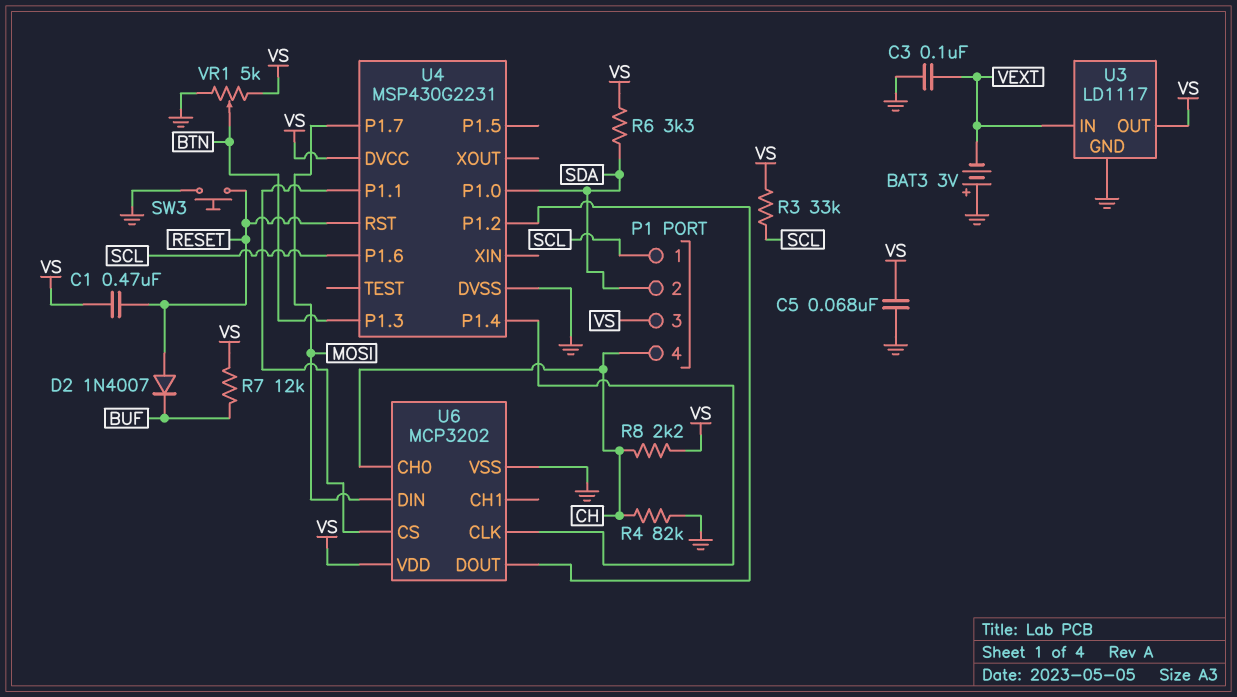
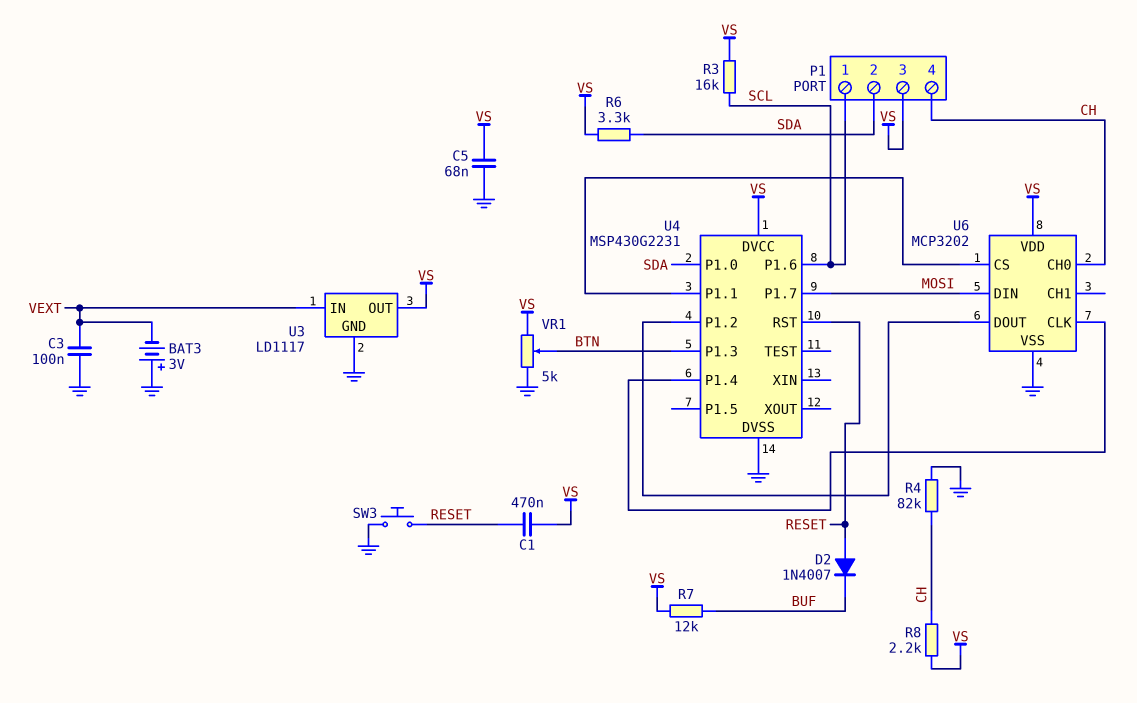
R3: 33k (SCL, VS) -> 16k (SCL, VS)

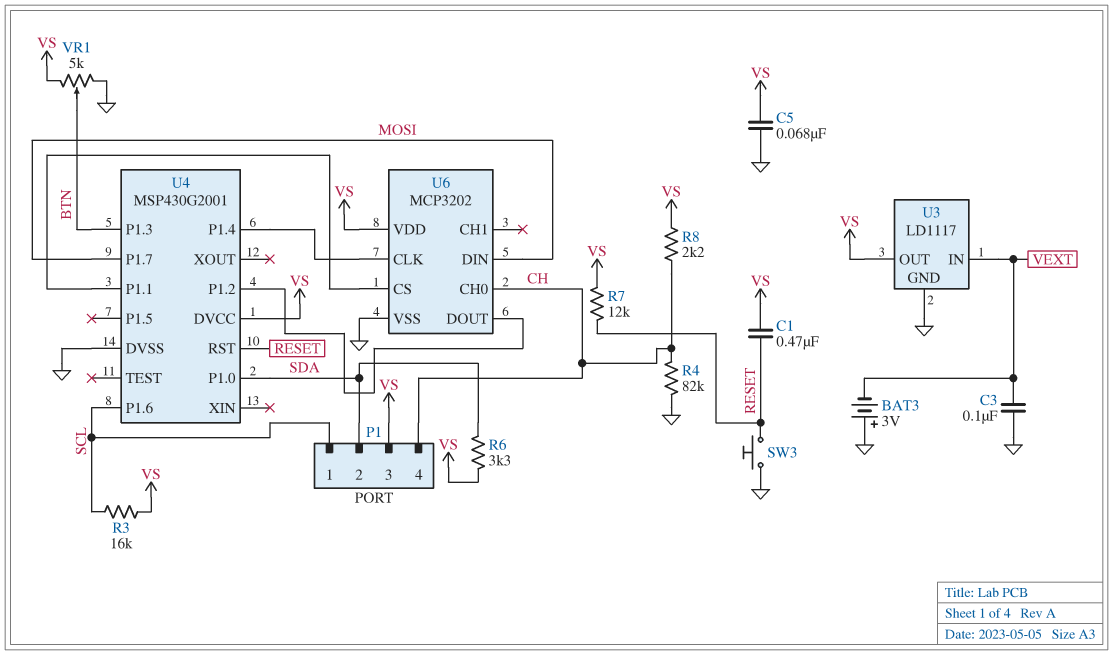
D2: diode 1N4007 (A RESET, K BUF) -> none
R7: 12k (BUF, VS) -> 12k (RESET, VS)
U4: MSP430G2231 -> MSP430G2001

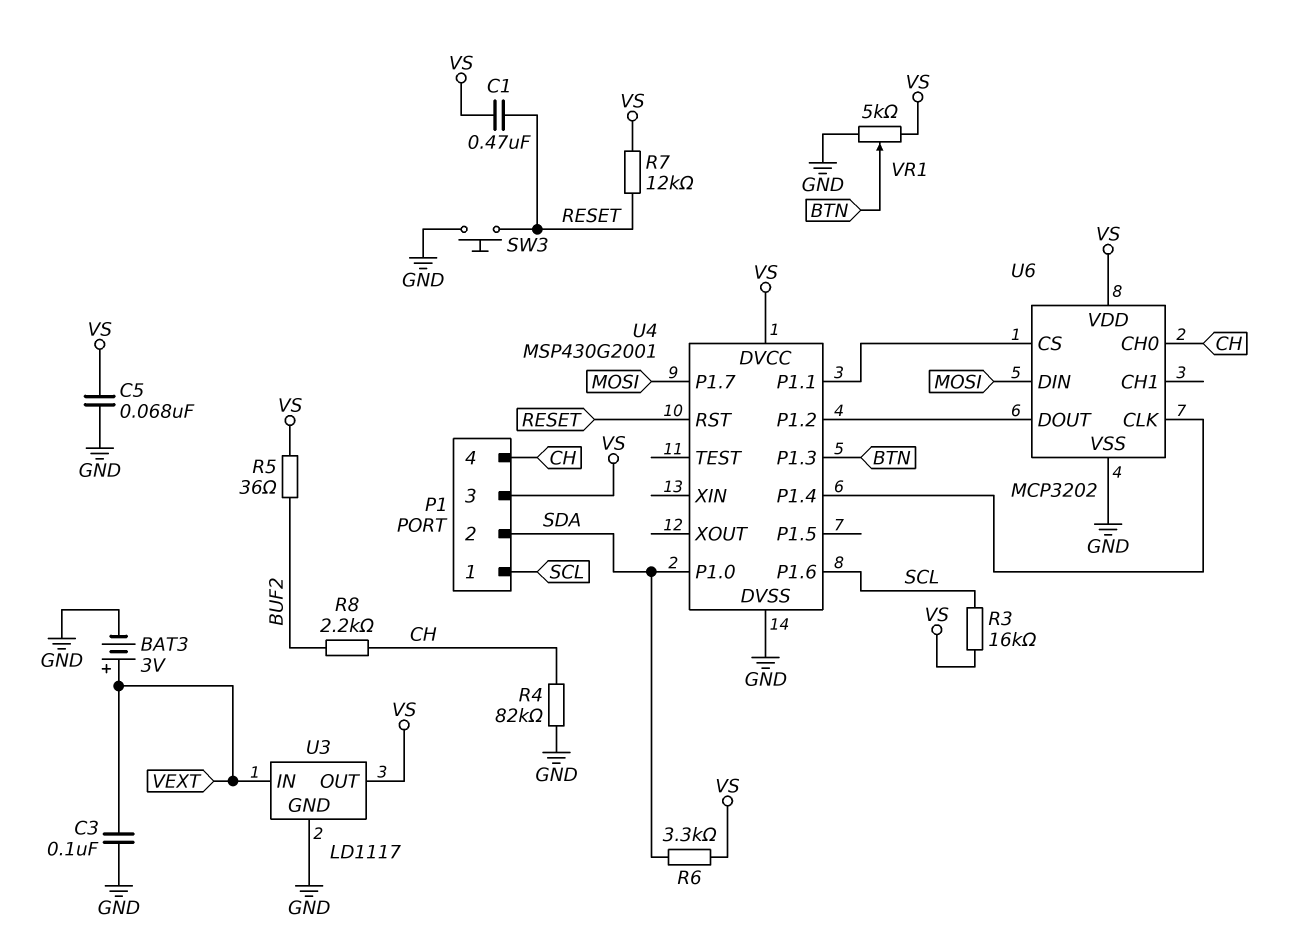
BAT3: 3V (plus GND, minus VEXT) -> 3V (plus VEXT, minus GND)
R5: none -> 36 (BUF2, VS)
R8: 2.2k (CH, VS) -> 2.2k (BUF2, CH)

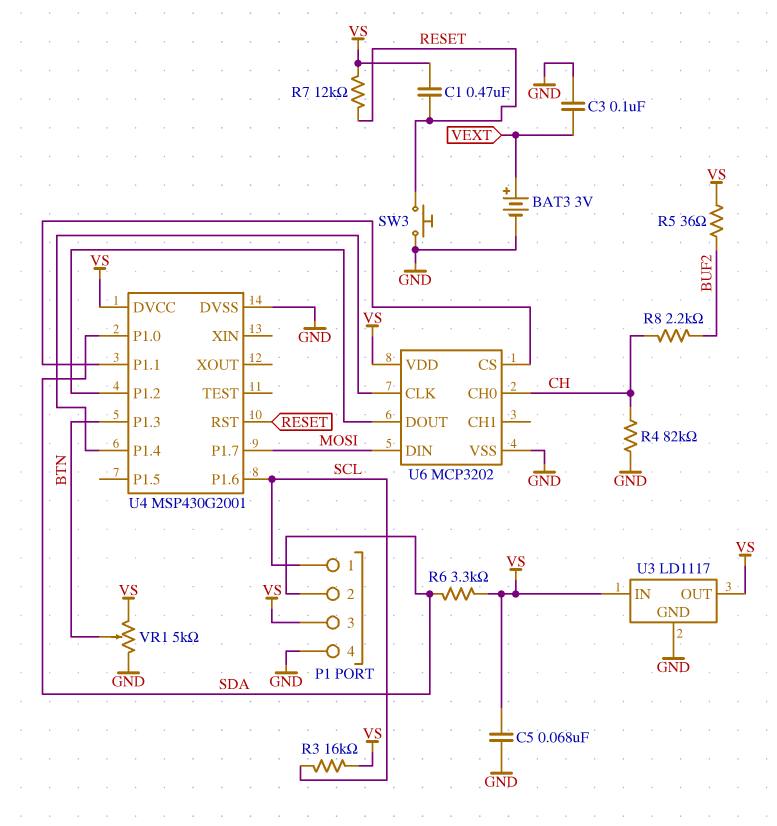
P1 pin 4: CH -> GND
U3 pin IN: VEXT -> VS

